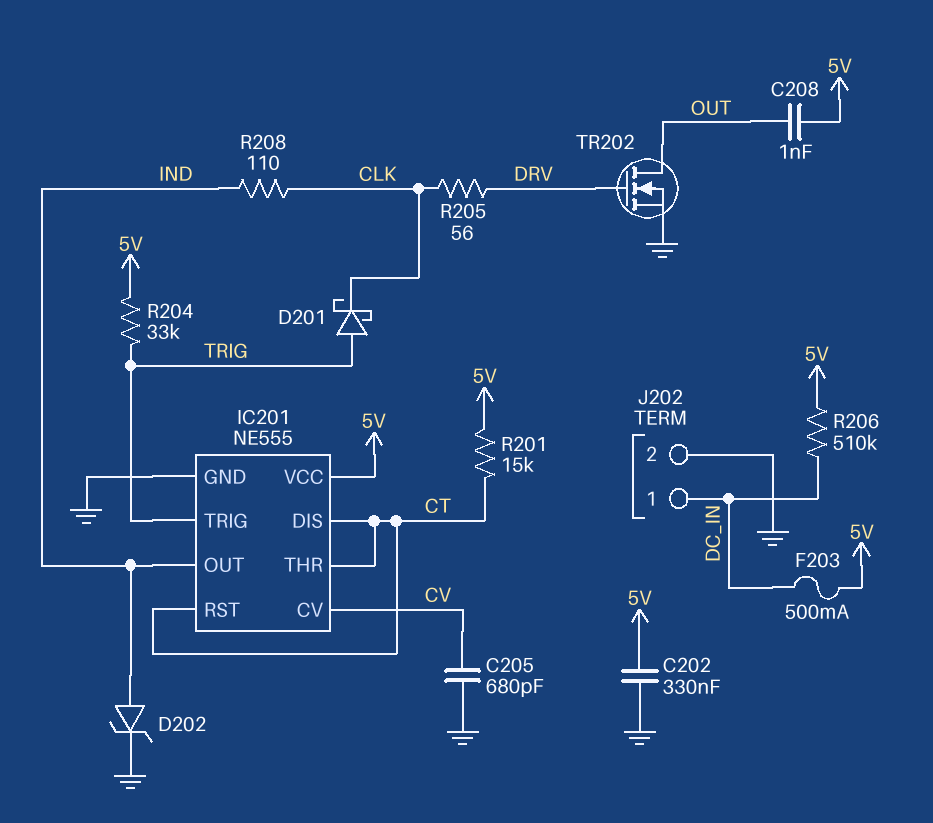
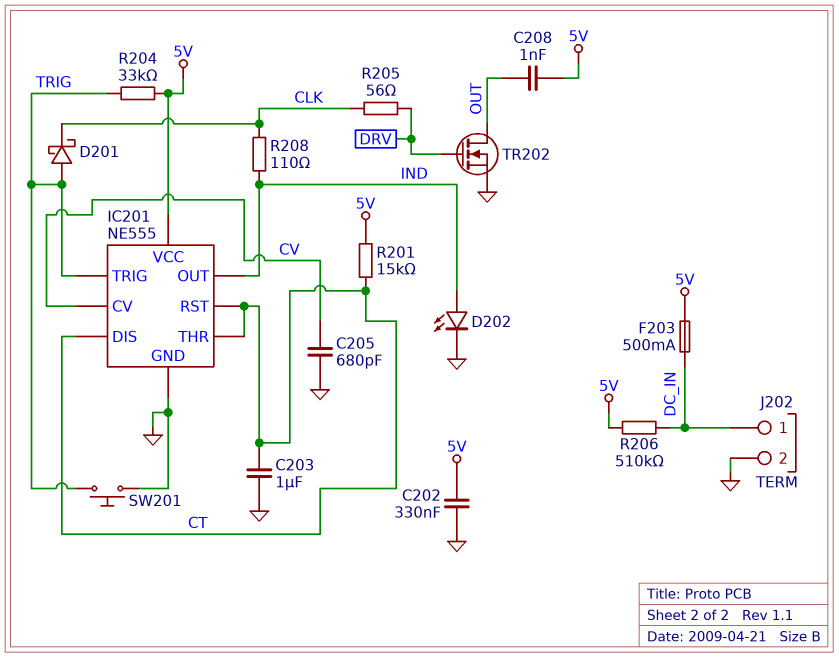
C203: none -> 1uF (CT, GND)
D202: zener (A IND, K GND) -> LED (A IND, K GND)
SW201: none -> button (GND, TRIG)

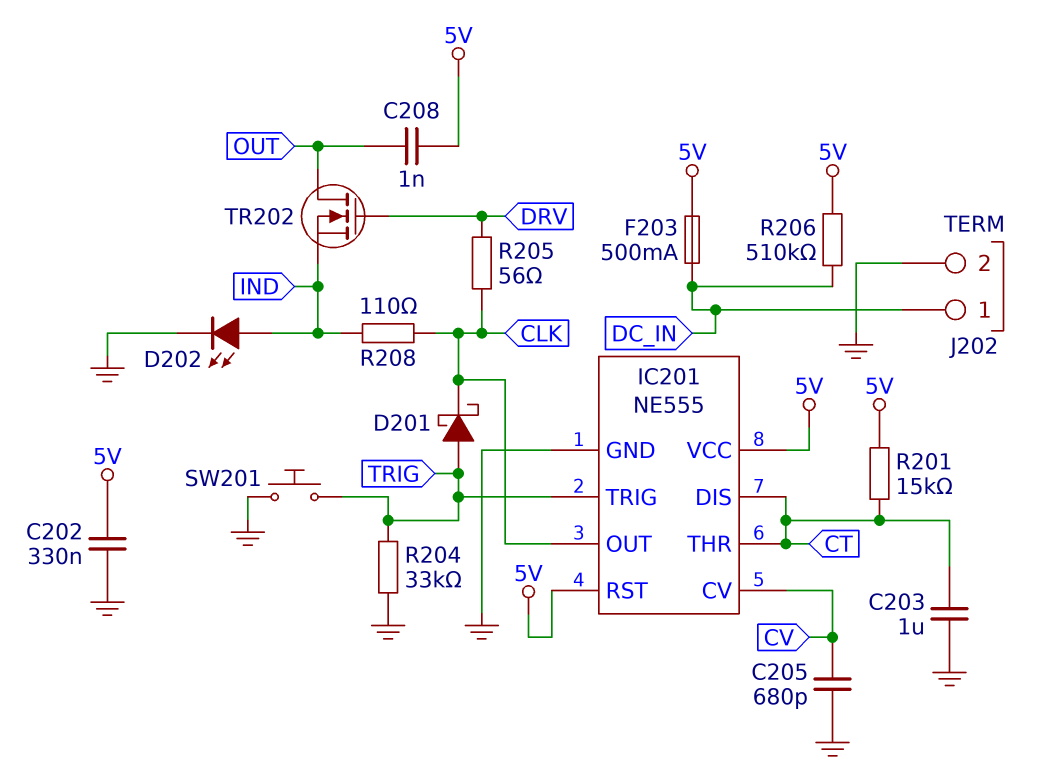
IC201 pin OUT: IND -> CLK
IC201 pin RST: CT -> 5V
R204: 33k (5V, TRIG) -> 33k (GND, TRIG)
TR202: NMOS (G DRV, D OUT, S GND) -> NMOS (G DRV, D OUT, S IND)

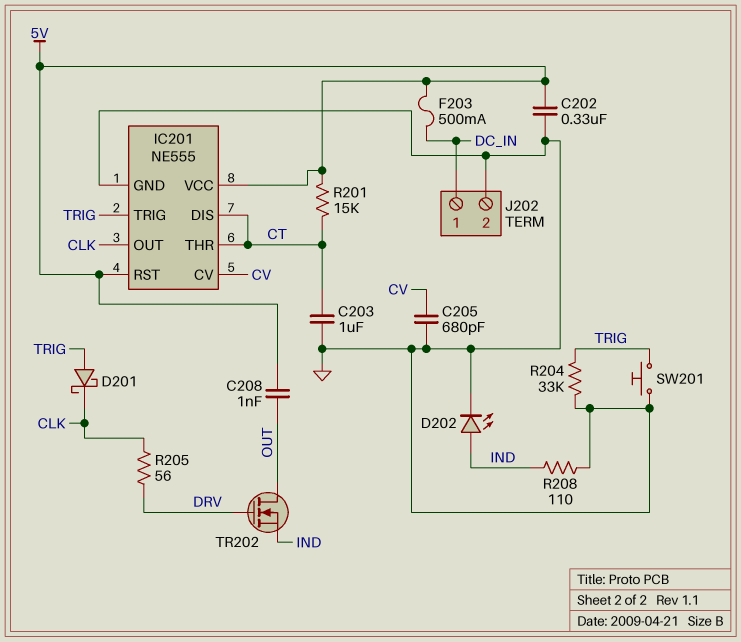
R206: 510k (5V, DC_IN) -> none
R208: 110 (CLK, IND) -> 110 (GND, IND)

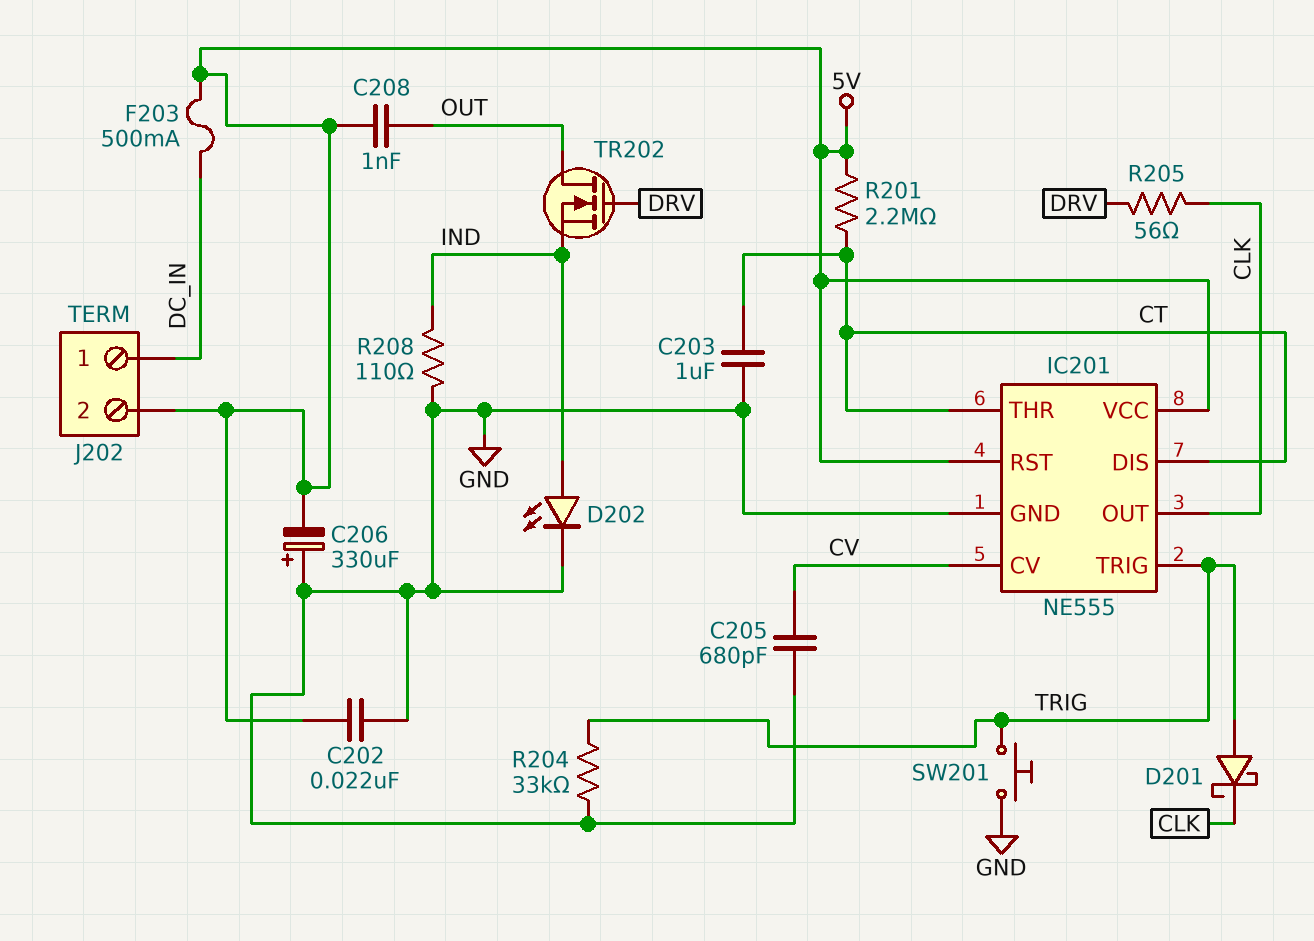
C202: 330nF (5V, GND) -> 22nF (5V, GND)
C206: none -> 330uF (plus GND, minus 5V)
J202 pin 2: GND -> 5V
R201: 15k (5V, CT) -> 2.2M (5V, CT)

